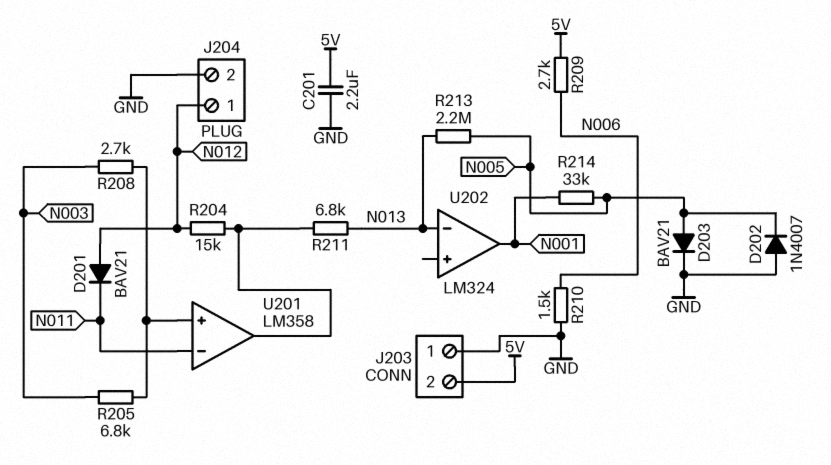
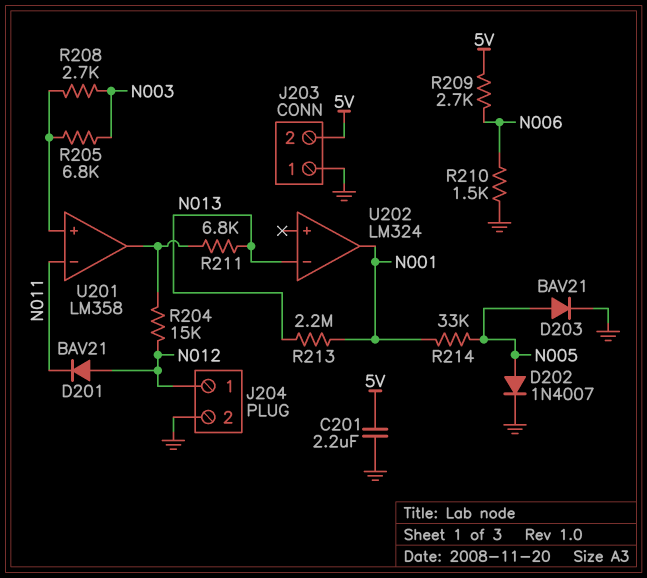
D202: diode 1N4007 (A GND, K N005) -> diode 1N4007 (A N005, K GND)
R213: 2.2M (N005, N013) -> 2.2M (N001, N013)

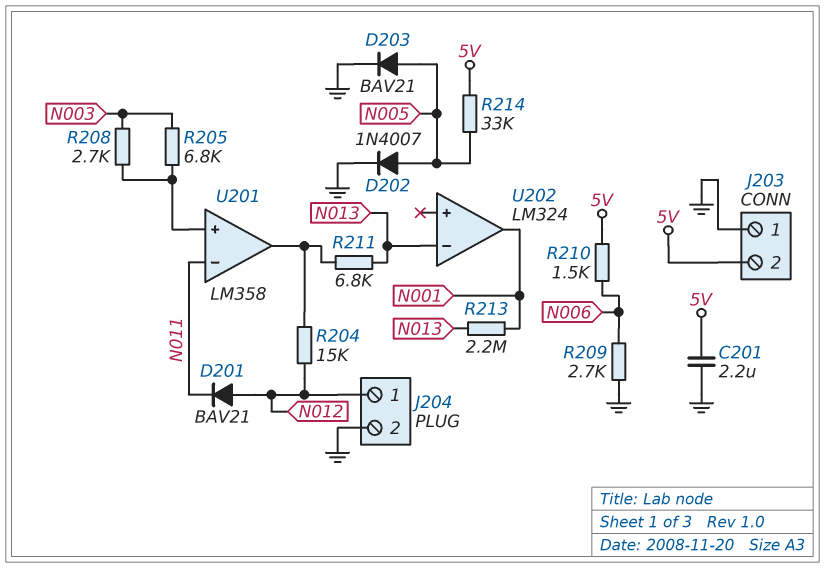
R209: 2.7k (5V, N006) -> 2.7k (GND, N006)
R210: 1.5k (GND, N006) -> 1.5k (5V, N006)
R214: 33k (N001, N005) -> 33k (5V, N005)

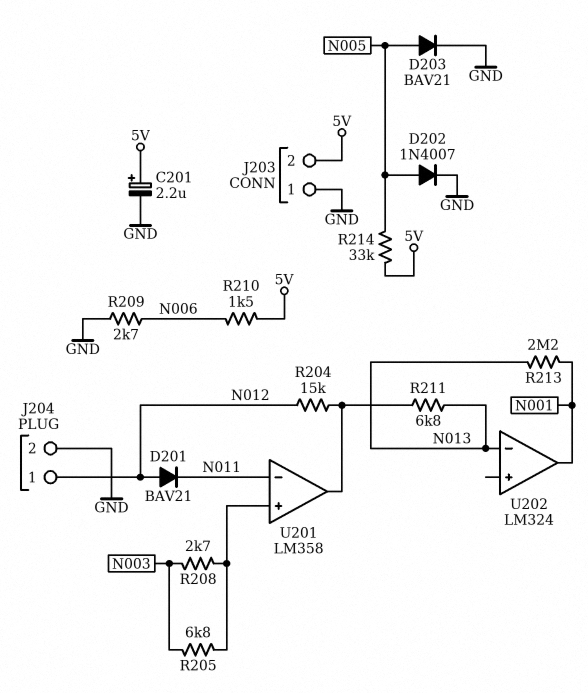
C201: 2.2uF (5V, GND) -> 2.2uF (plus 5V, minus GND)

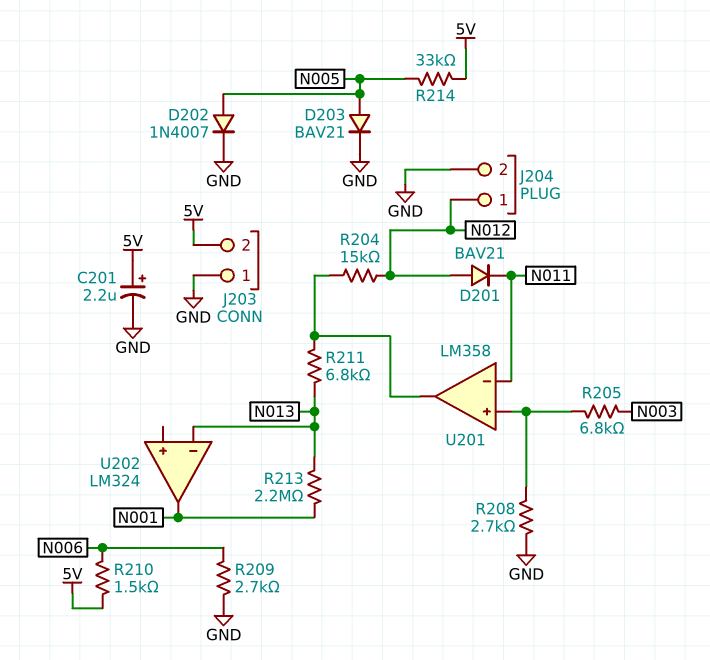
R208: 2.7k (N003, U201/in+) -> 2.7k (GND, U201/in+)

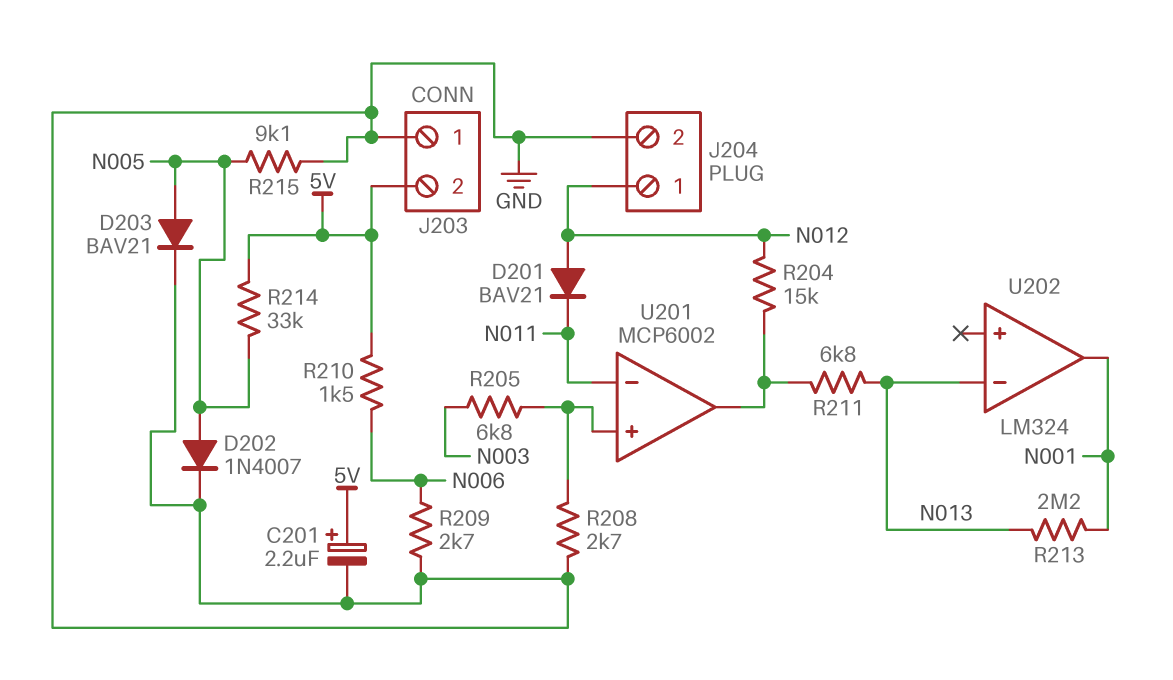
R215: none -> 9.1k (GND, N005)
U201: LM358 -> MCP6002

